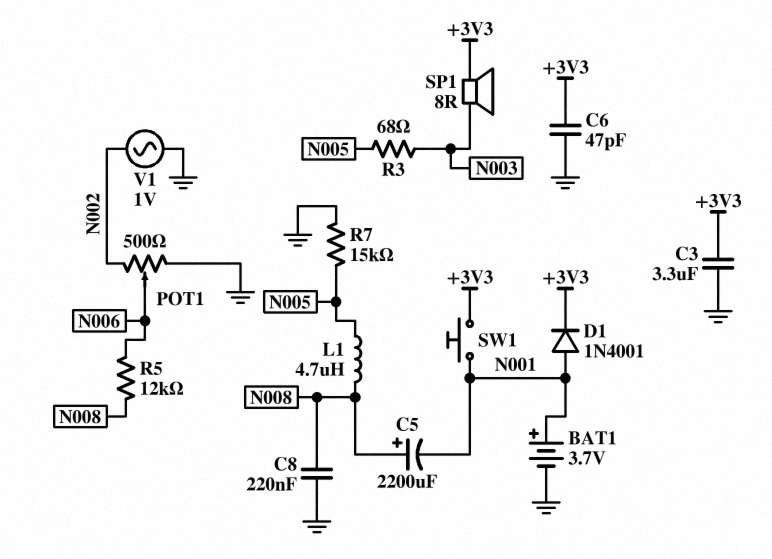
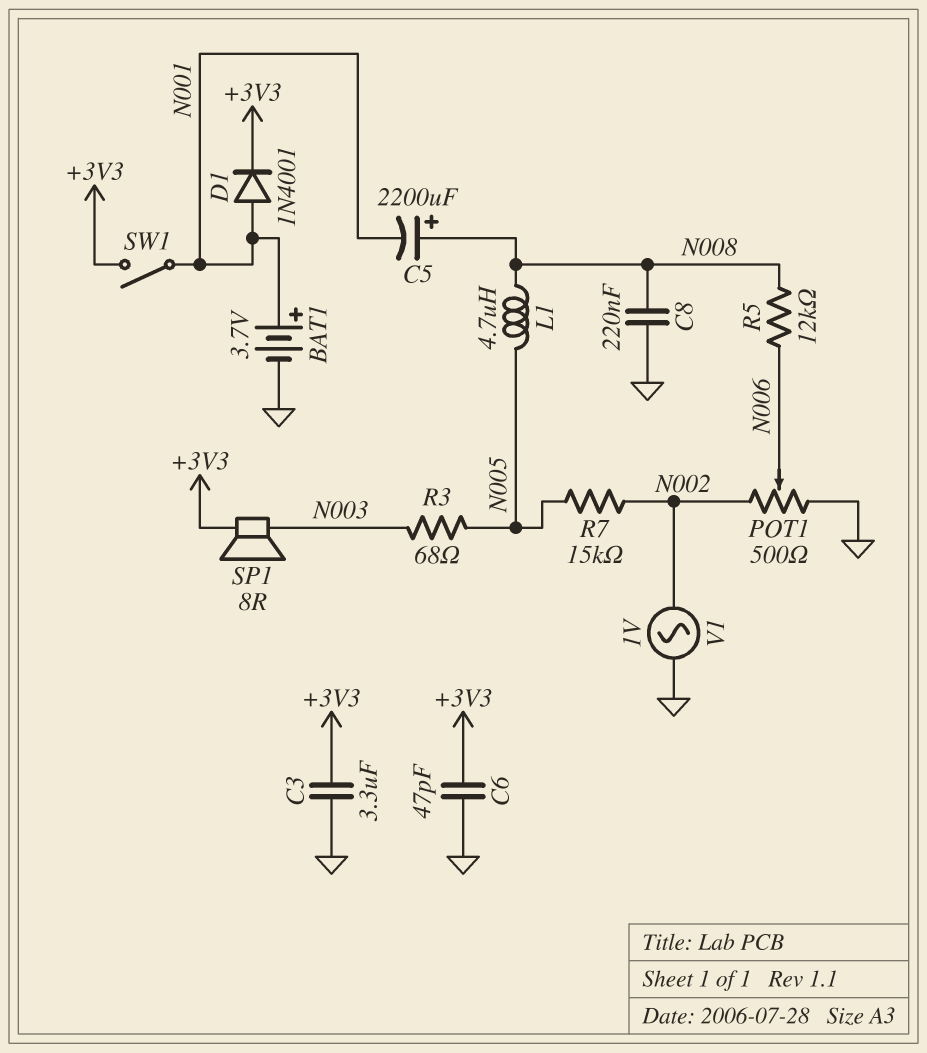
R7: 15k (GND, N005) -> 15k (N002, N005)
SW1: button (+3V3, N001) -> switch (+3V3, N001)

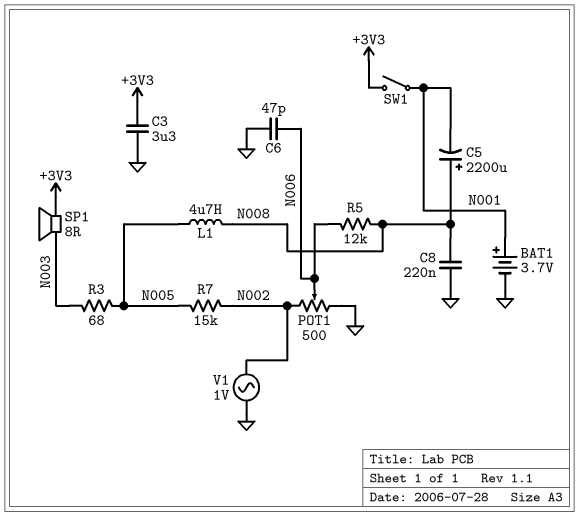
C6: 47pF (+3V3, GND) -> 47pF (GND, N006)
D1: diode 1N4001 (A N001, K +3V3) -> none

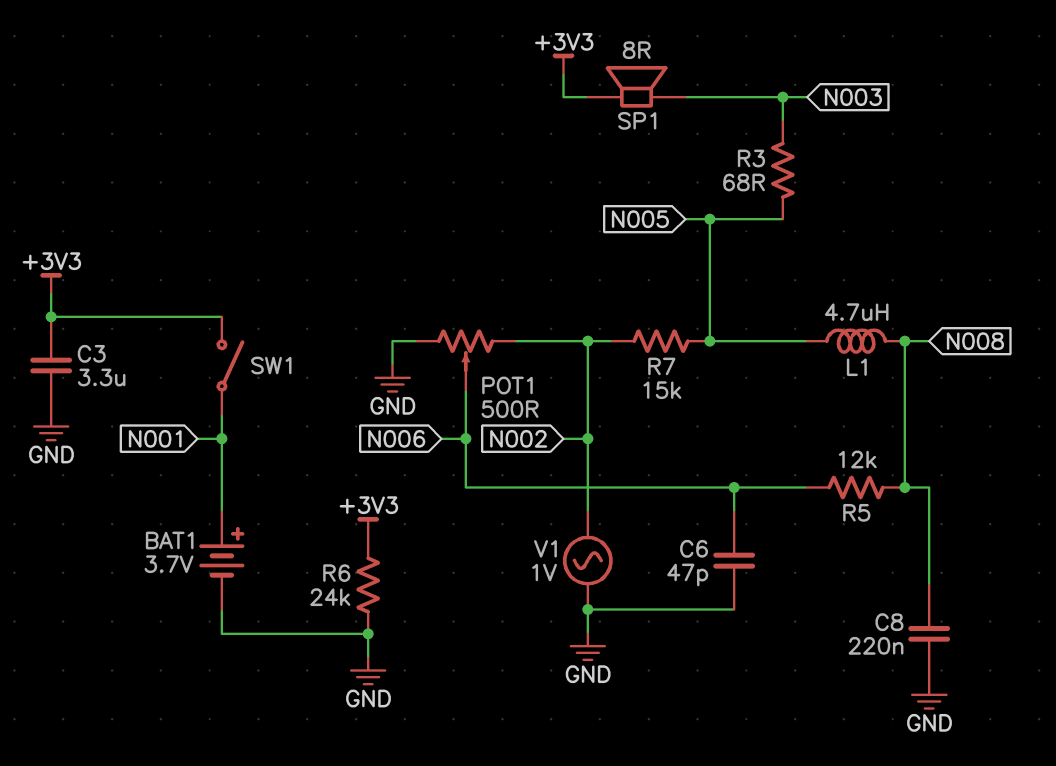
C5: 2200uF (plus N008, minus N001) -> none
R6: none -> 24k (+3V3, GND)

